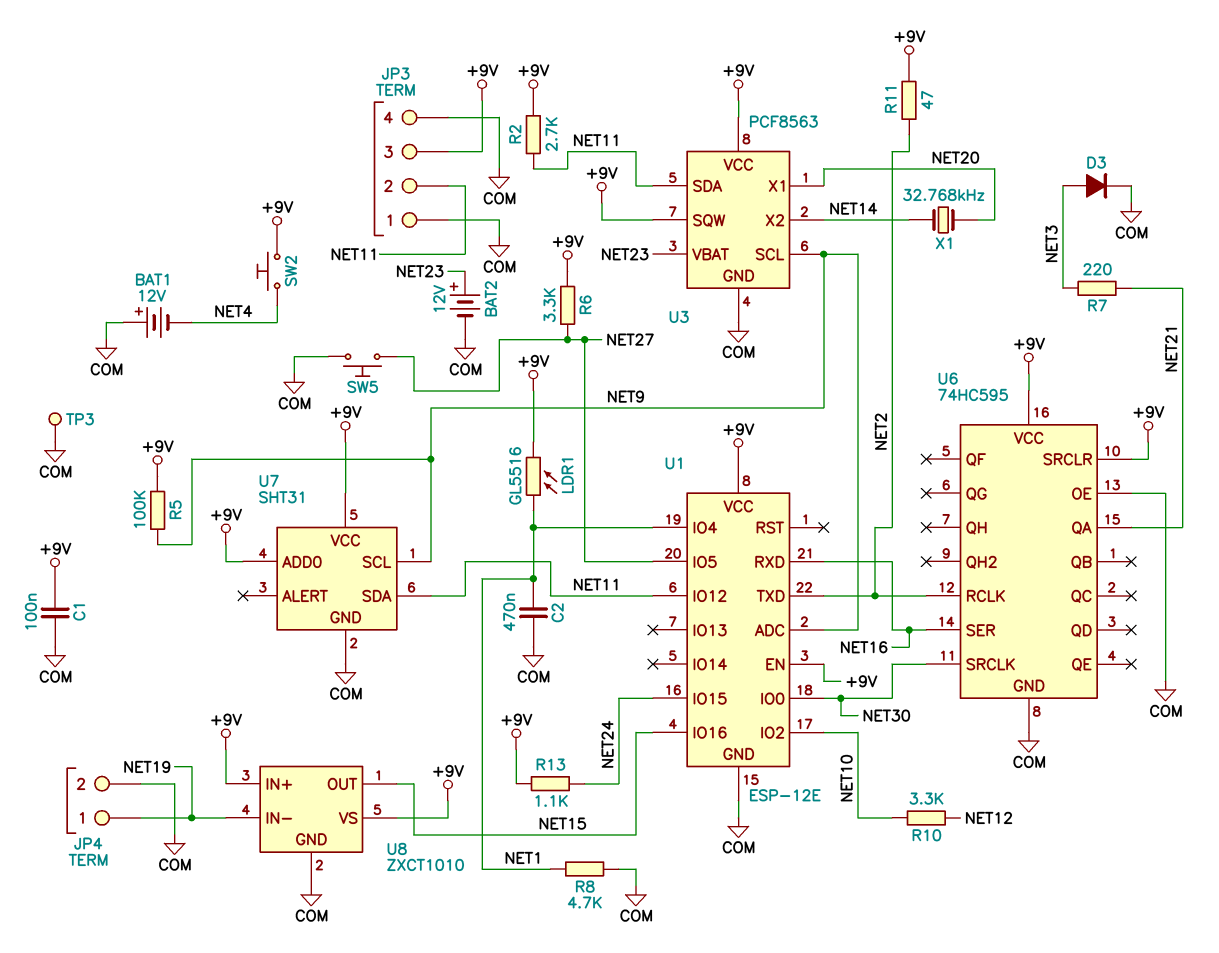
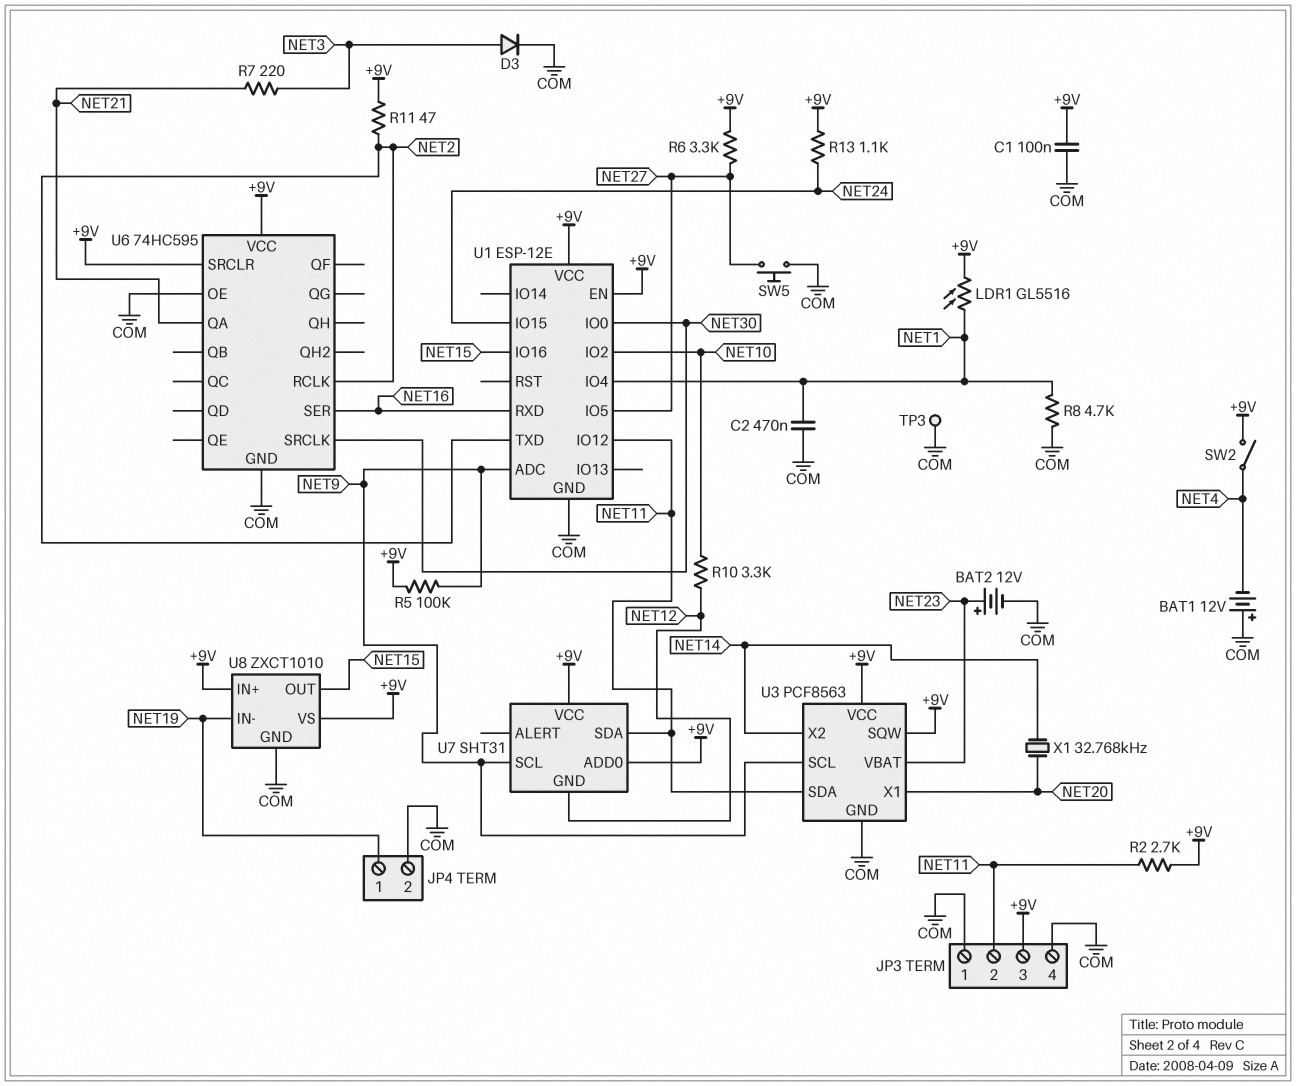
SW2: button (+9V, NET4) -> switch (+9V, NET4)
U7 pin GND: COM -> NET12

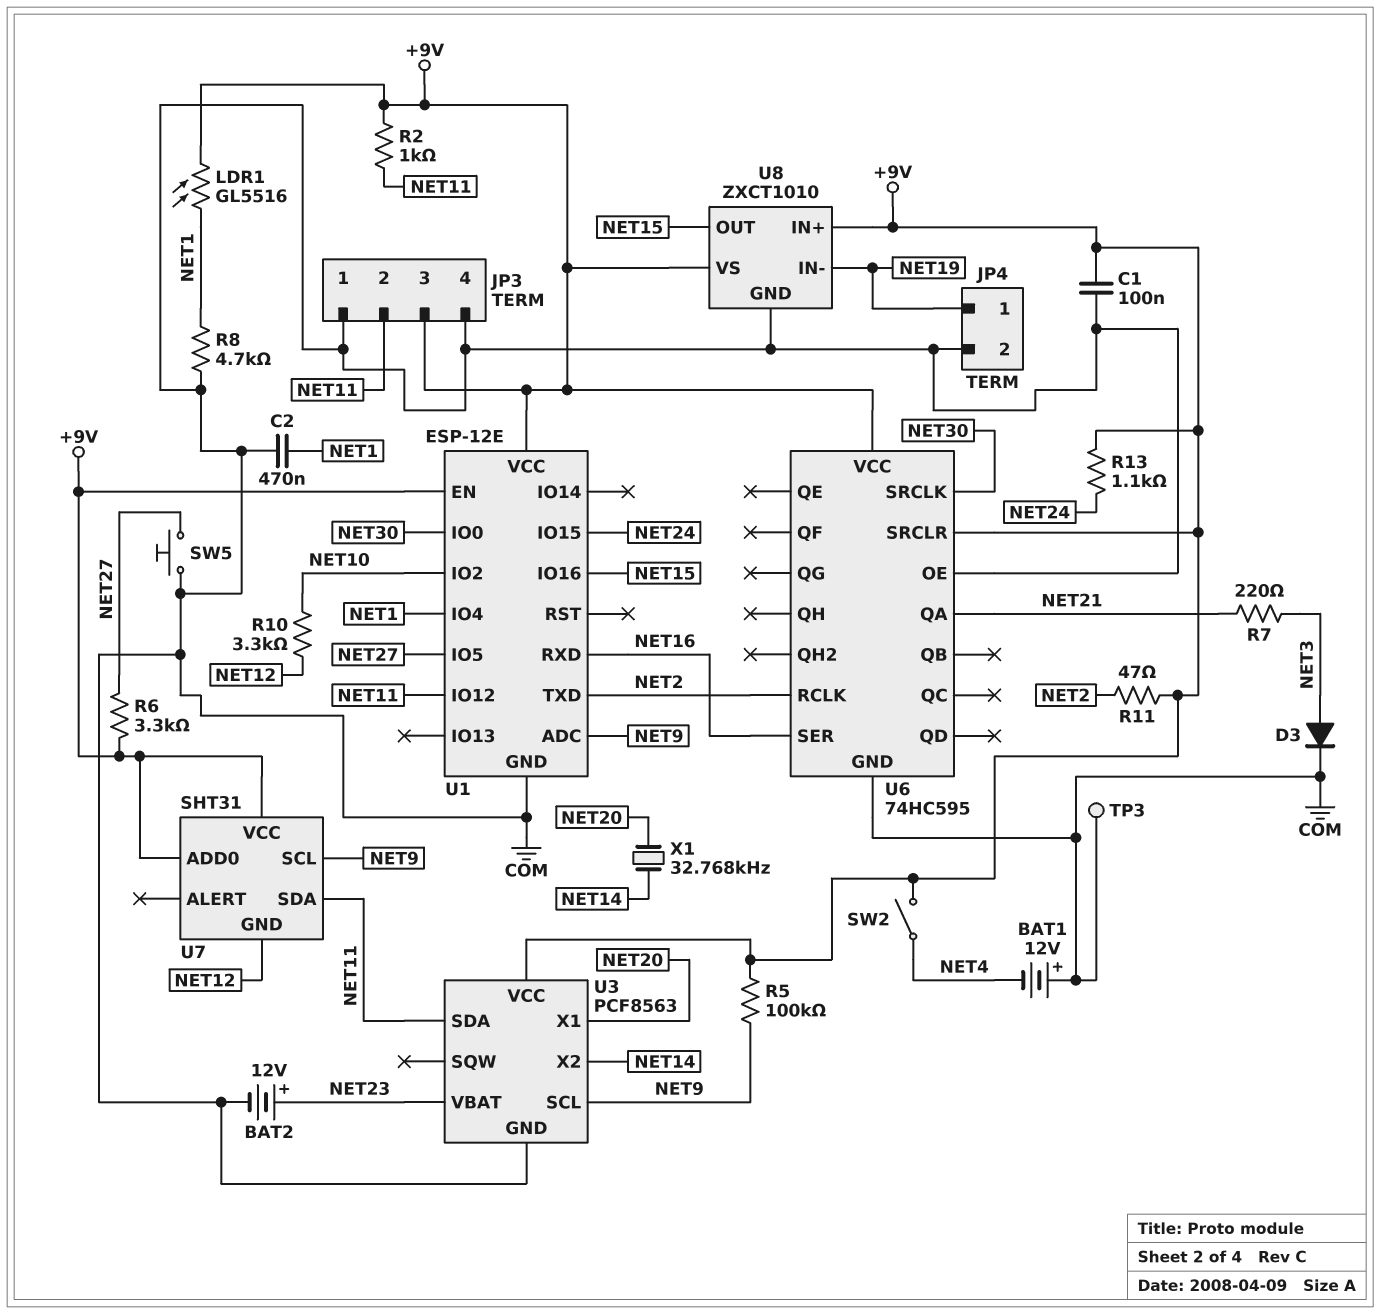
R2: 2.7k (+9V, NET11) -> 1k (+9V, NET11)
U3 pin SQW: +9V -> none

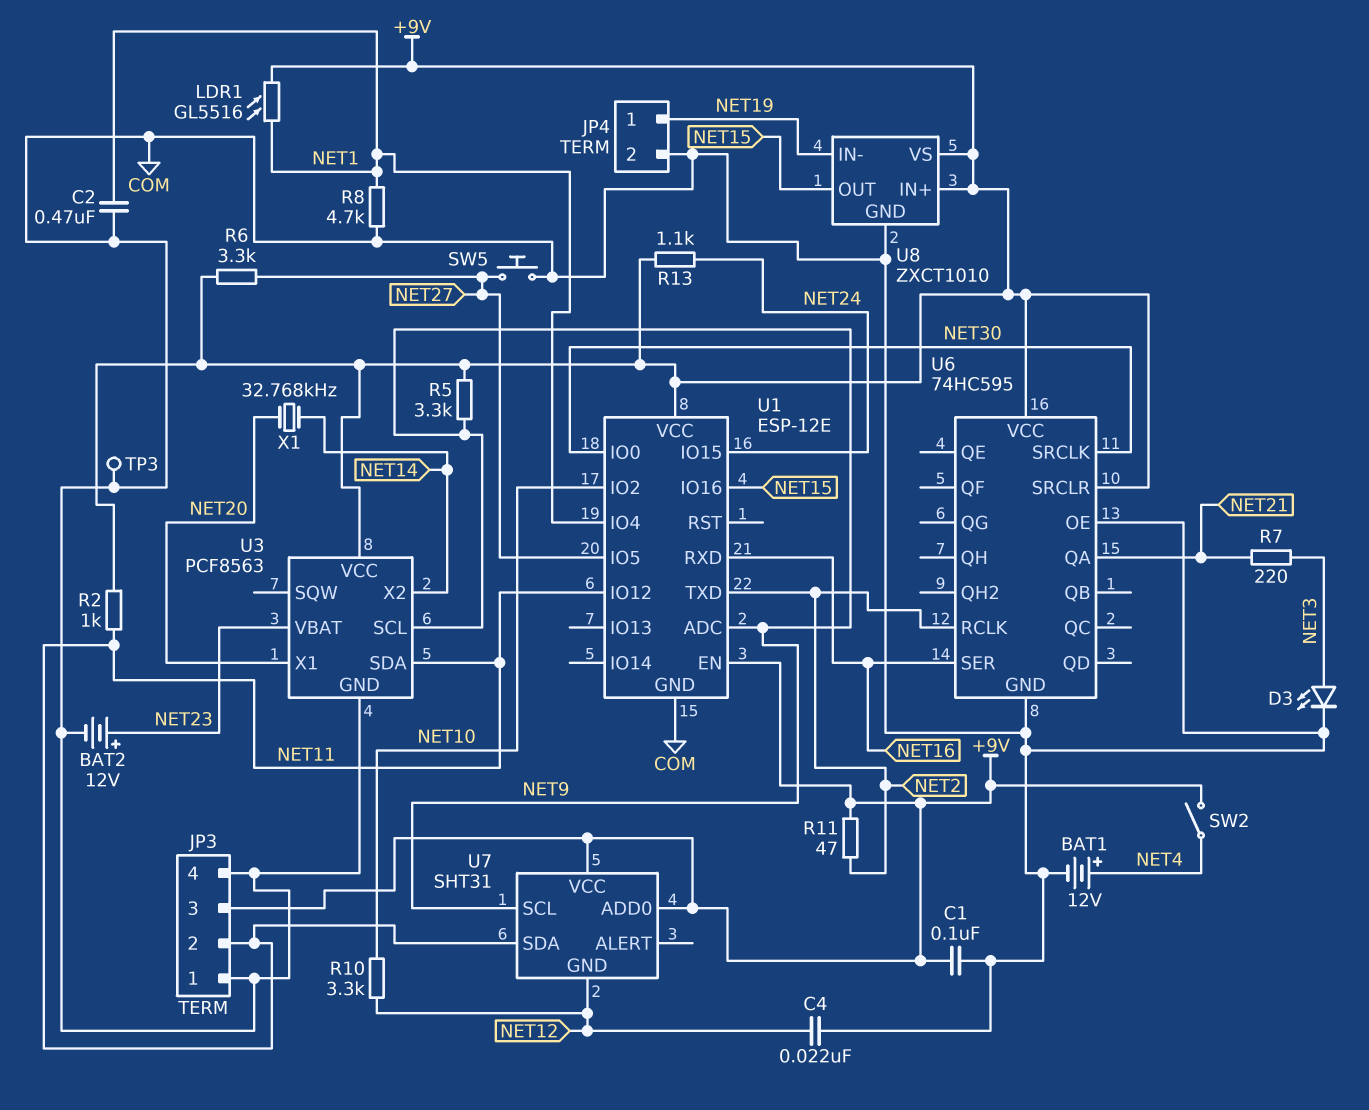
BAT1: 12V (plus COM, minus NET4) -> 12V (plus NET4, minus COM)
C4: none -> 22nF (COM, NET12)
D3: diode (A NET3, K COM) -> LED (A NET3, K COM)
R5: 100k (+9V, NET9) -> 3.3k (+9V, NET9)

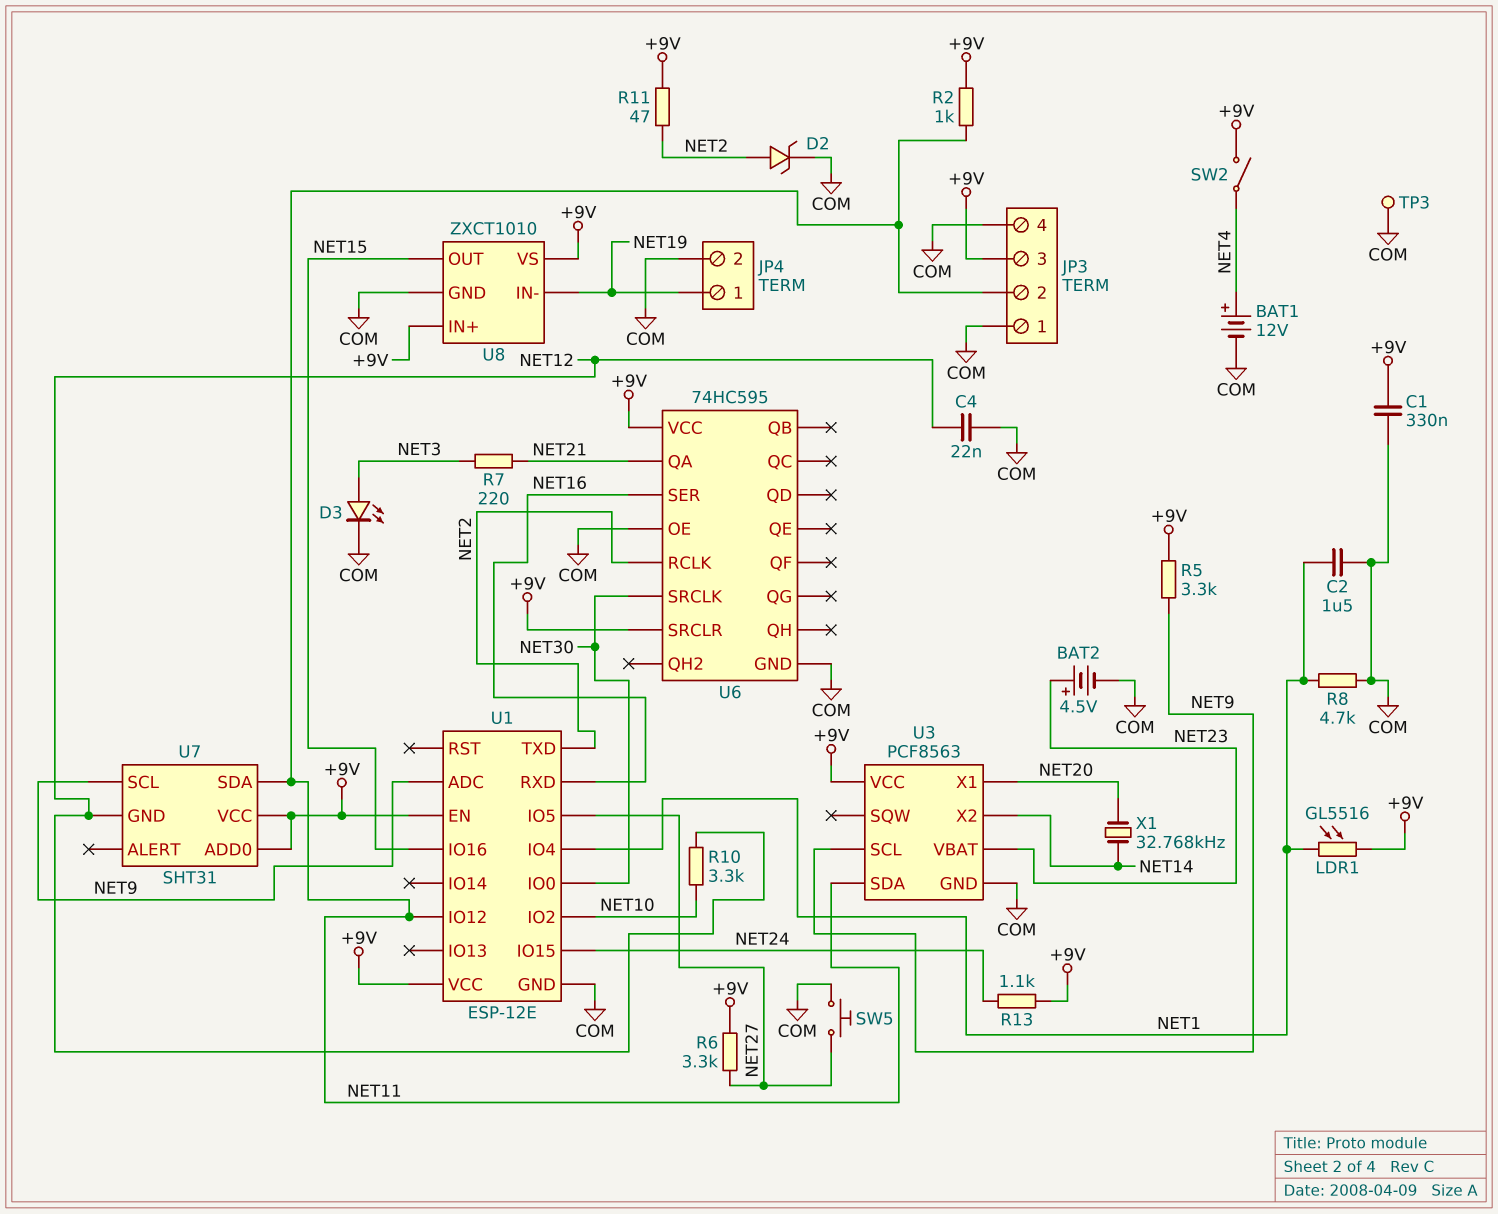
BAT2: 12V (plus NET23, minus COM) -> 4.5V (plus NET23, minus COM)
C1: 100nF (+9V, COM) -> 330nF (+9V, COM)
C2: 470nF (COM, NET1) -> 1.5uF (COM, NET1)
D2: none -> zener (A NET2, K COM)

